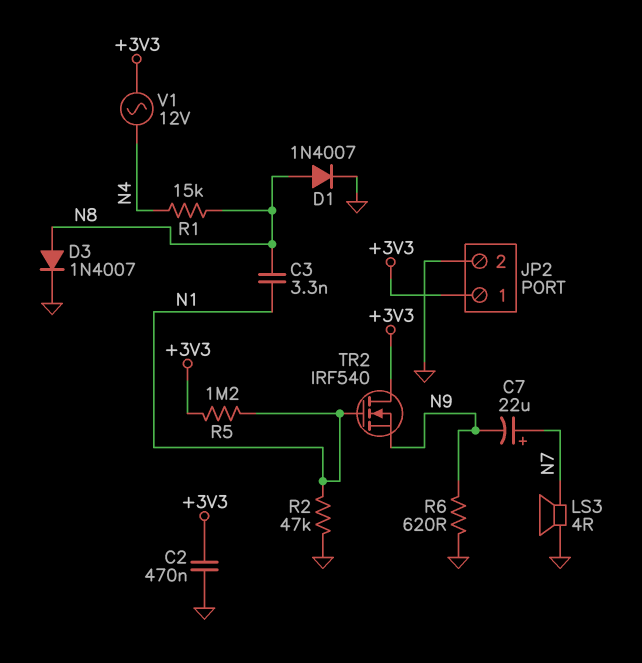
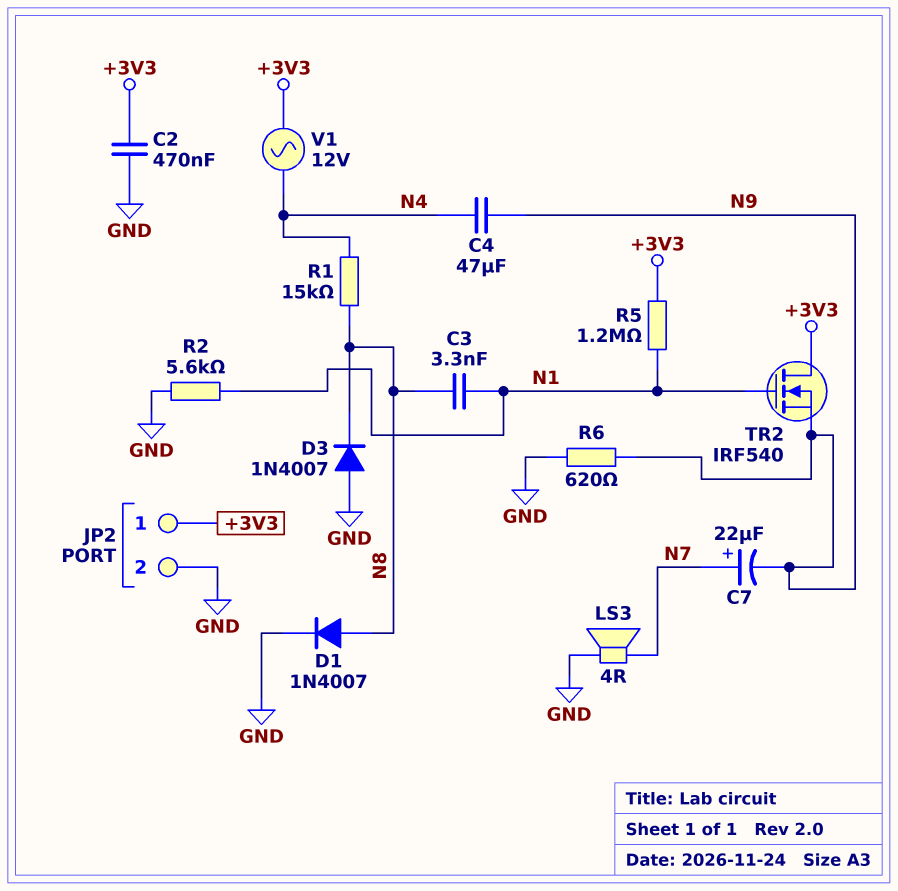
C4: none -> 47uF (N4, N9)
D3: diode 1N4007 (A N8, K GND) -> diode 1N4007 (A GND, K N8)
R2: 47k (GND, N1) -> 5.6k (GND, N1)

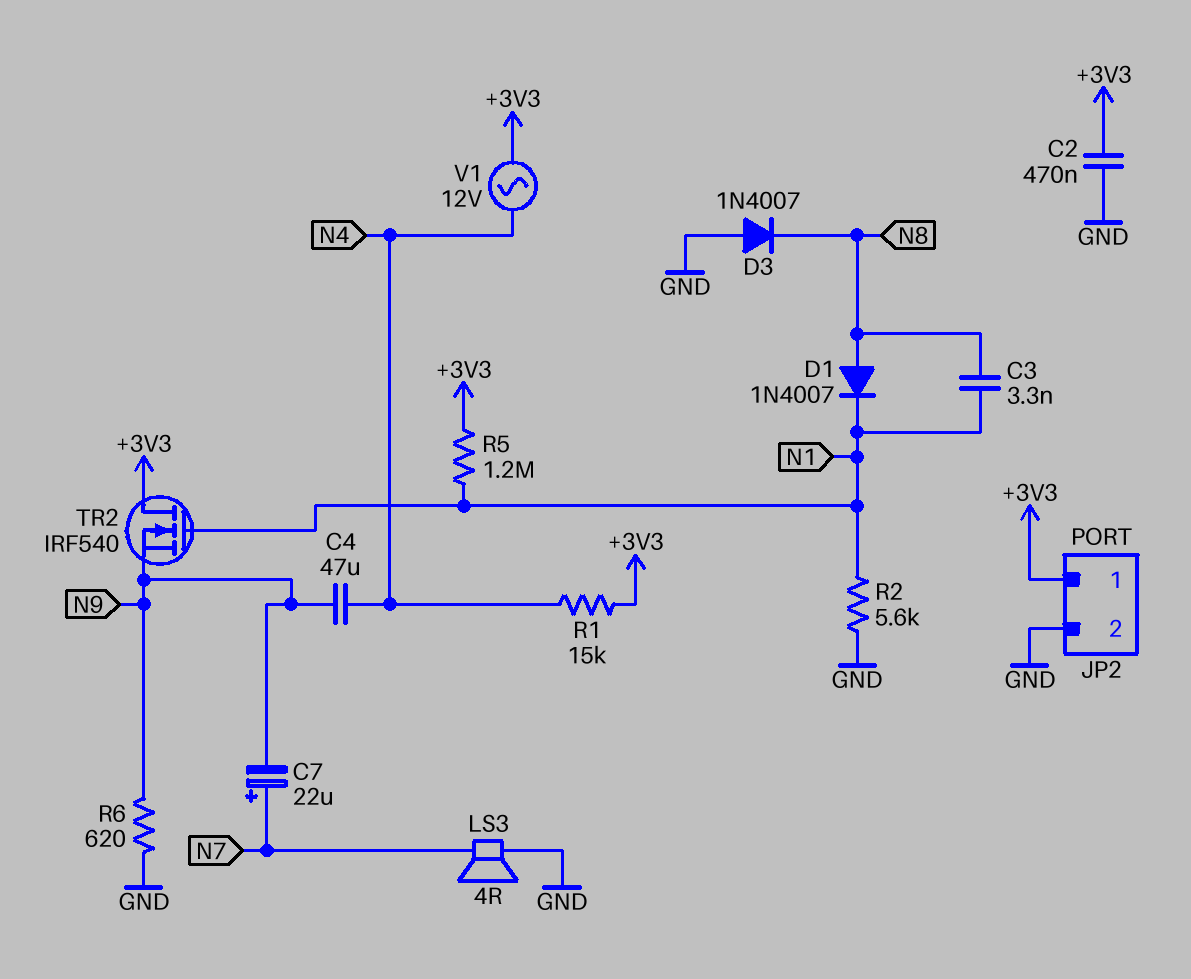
D1: diode 1N4007 (A N8, K GND) -> diode 1N4007 (A N8, K N1)
R1: 15k (N4, N8) -> 15k (+3V3, N4)

